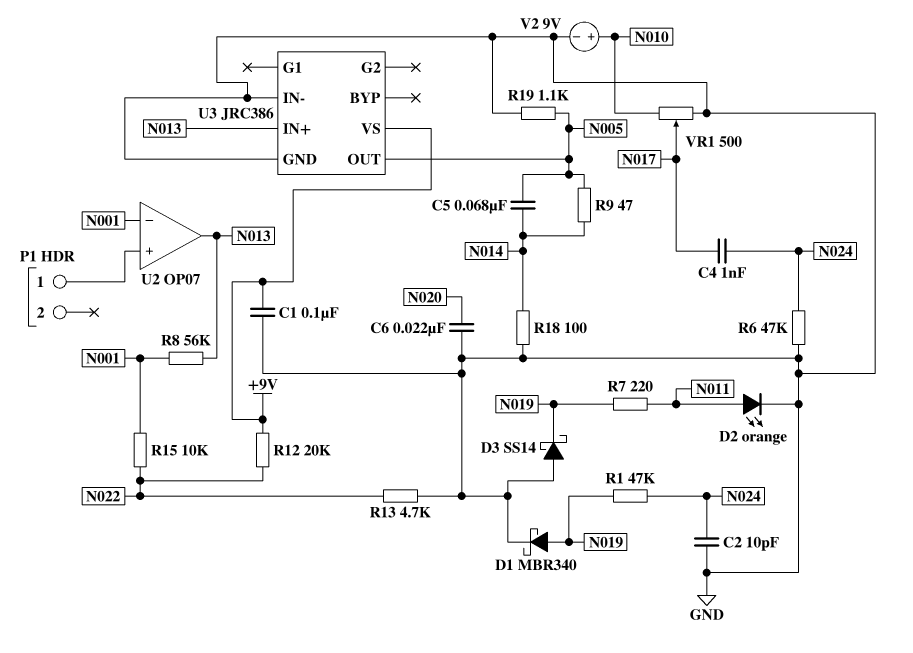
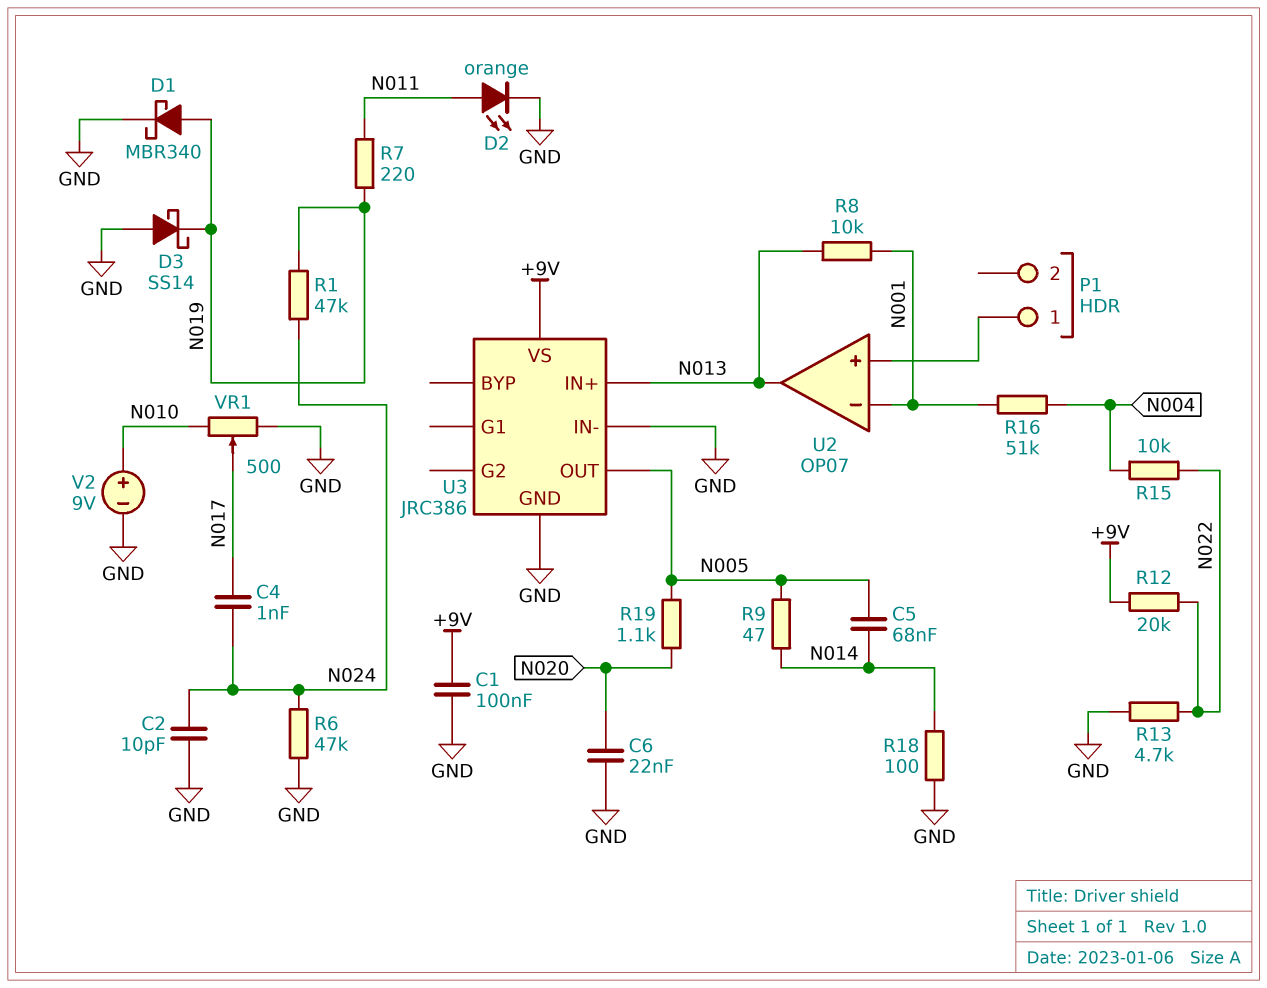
R8: 56k (N001, N013) -> 10k (N001, N013)
R15: 10k (N001, N022) -> 10k (N004, N022)
R16: none -> 51k (N001, N004)
R19: 1.1k (GND, N005) -> 1.1k (N005, N020)

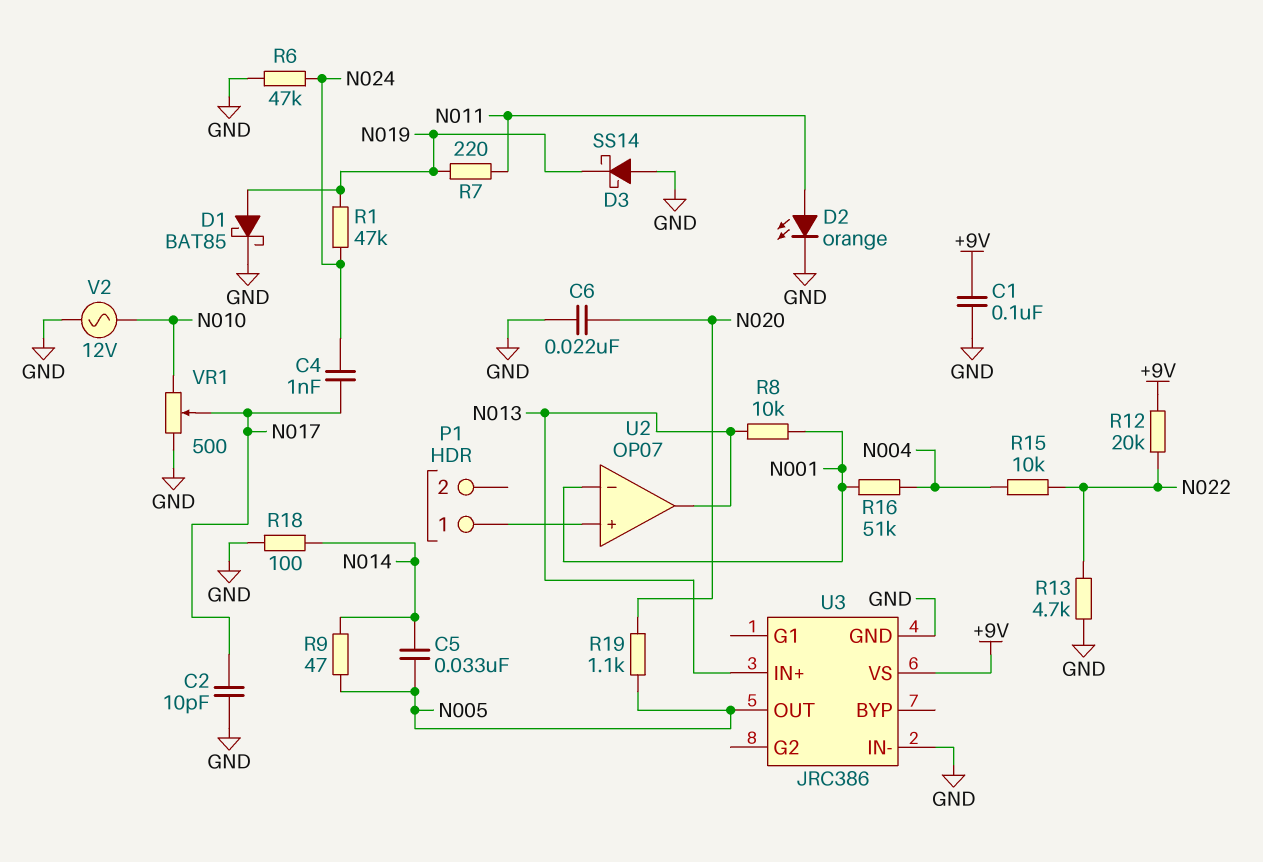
C2: 10pF (GND, N024) -> 10pF (GND, N017)
C5: 68nF (N005, N014) -> 33nF (N005, N014)
D1: schottky MBR340 (A N019, K GND) -> schottky BAT85 (A N019, K GND)
V2: 9V (plus N010, minus GND) -> AC 12V (GND, N010)

